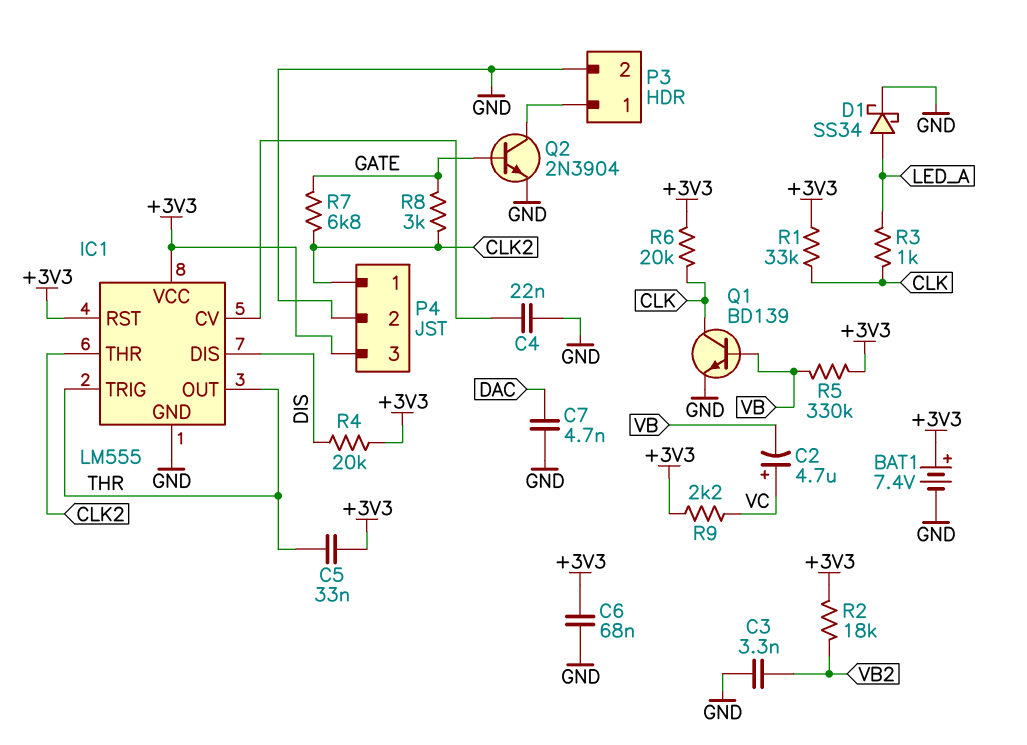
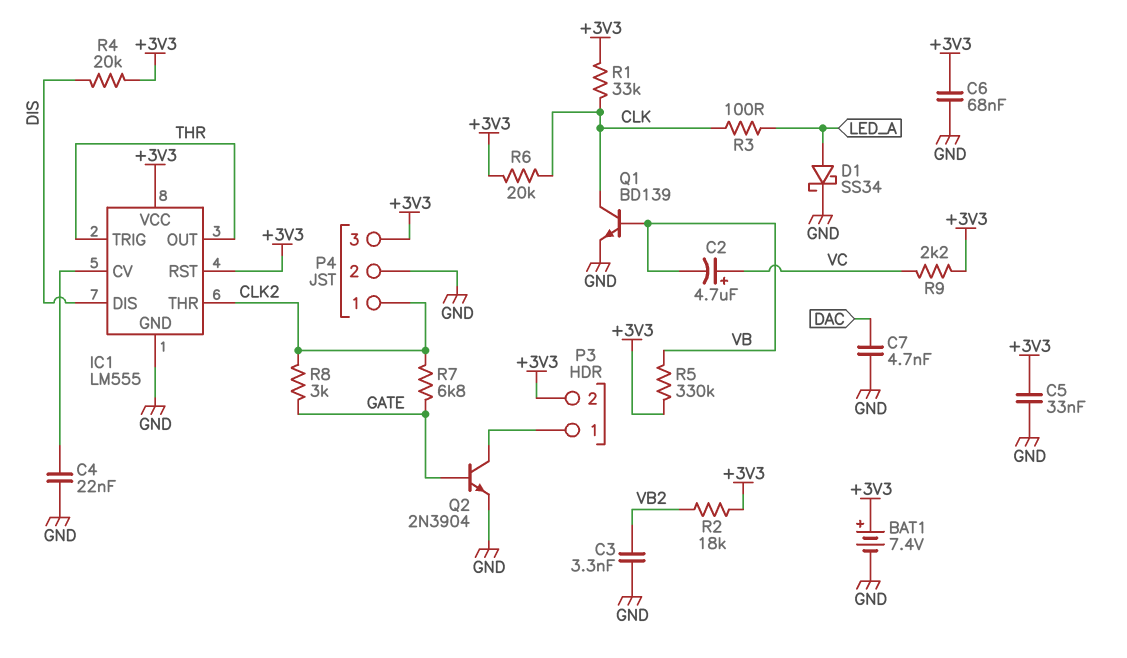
C5: 33nF (+3V3, THR) -> 33nF (+3V3, GND)
P3 pin 2: GND -> +3V3
R3: 1k (CLK, LED_A) -> 100 (CLK, LED_A)

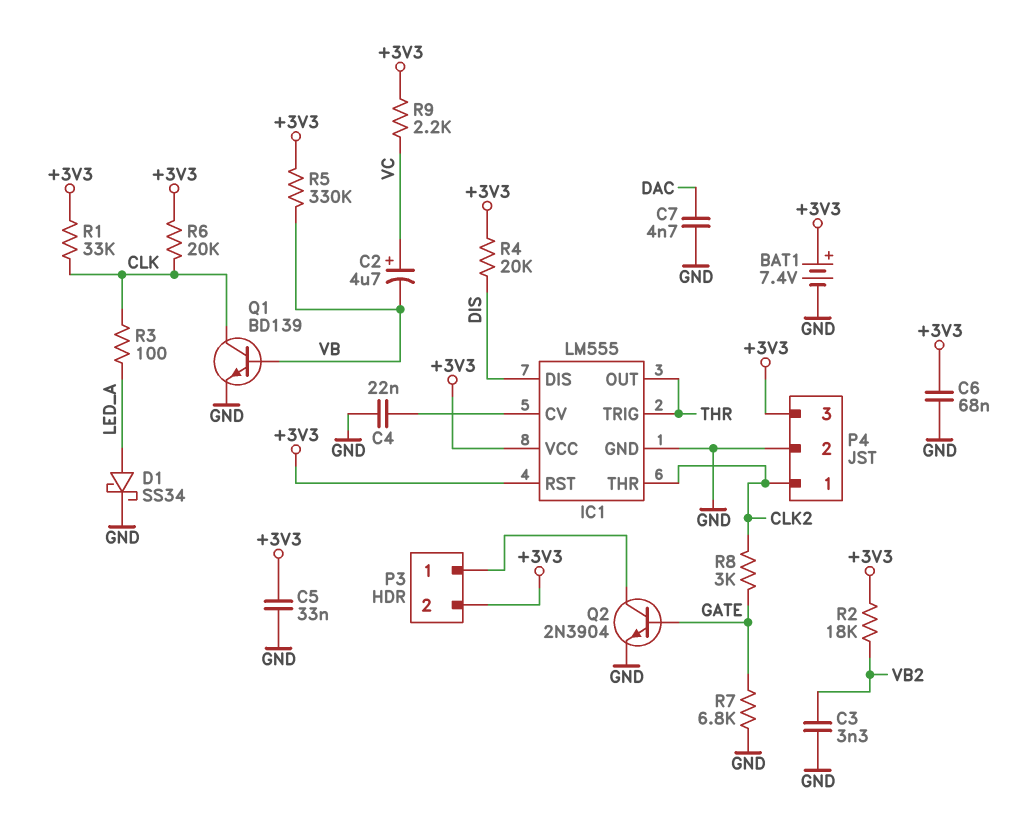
R7: 6.8k (CLK2, GATE) -> 6.8k (GATE, GND)

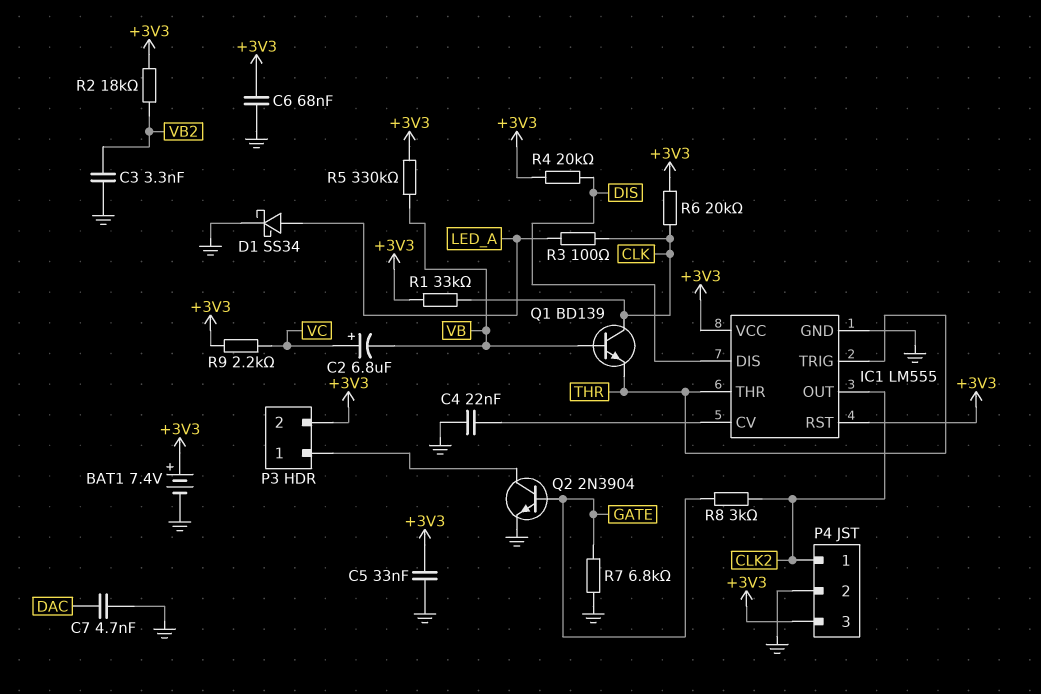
C2: 4.7uF (plus VC, minus VB) -> 6.8uF (plus VC, minus VB)
IC1 pin OUT: THR -> CLK2
IC1 pin THR: CLK2 -> THR
Q1: NPN BD139 (B VB, C CLK, E GND) -> NPN BD139 (B VB, C CLK, E THR)

